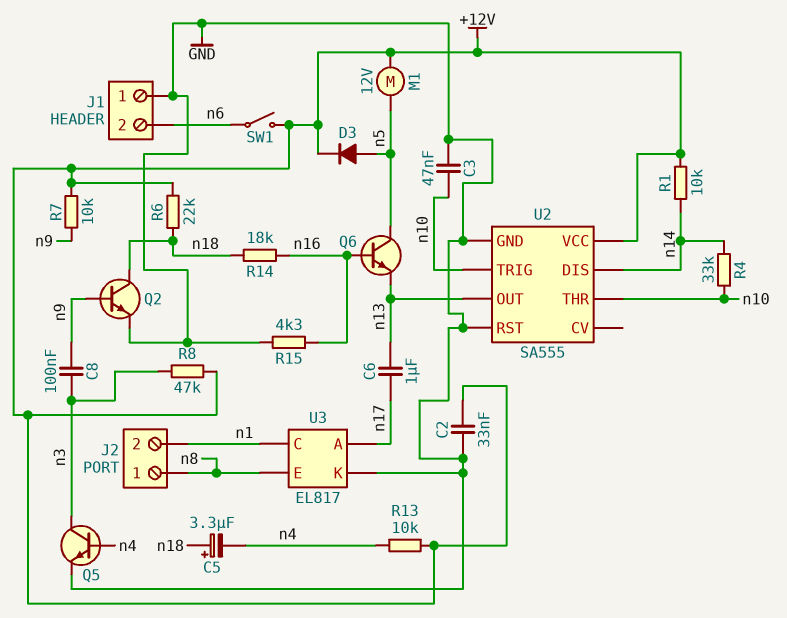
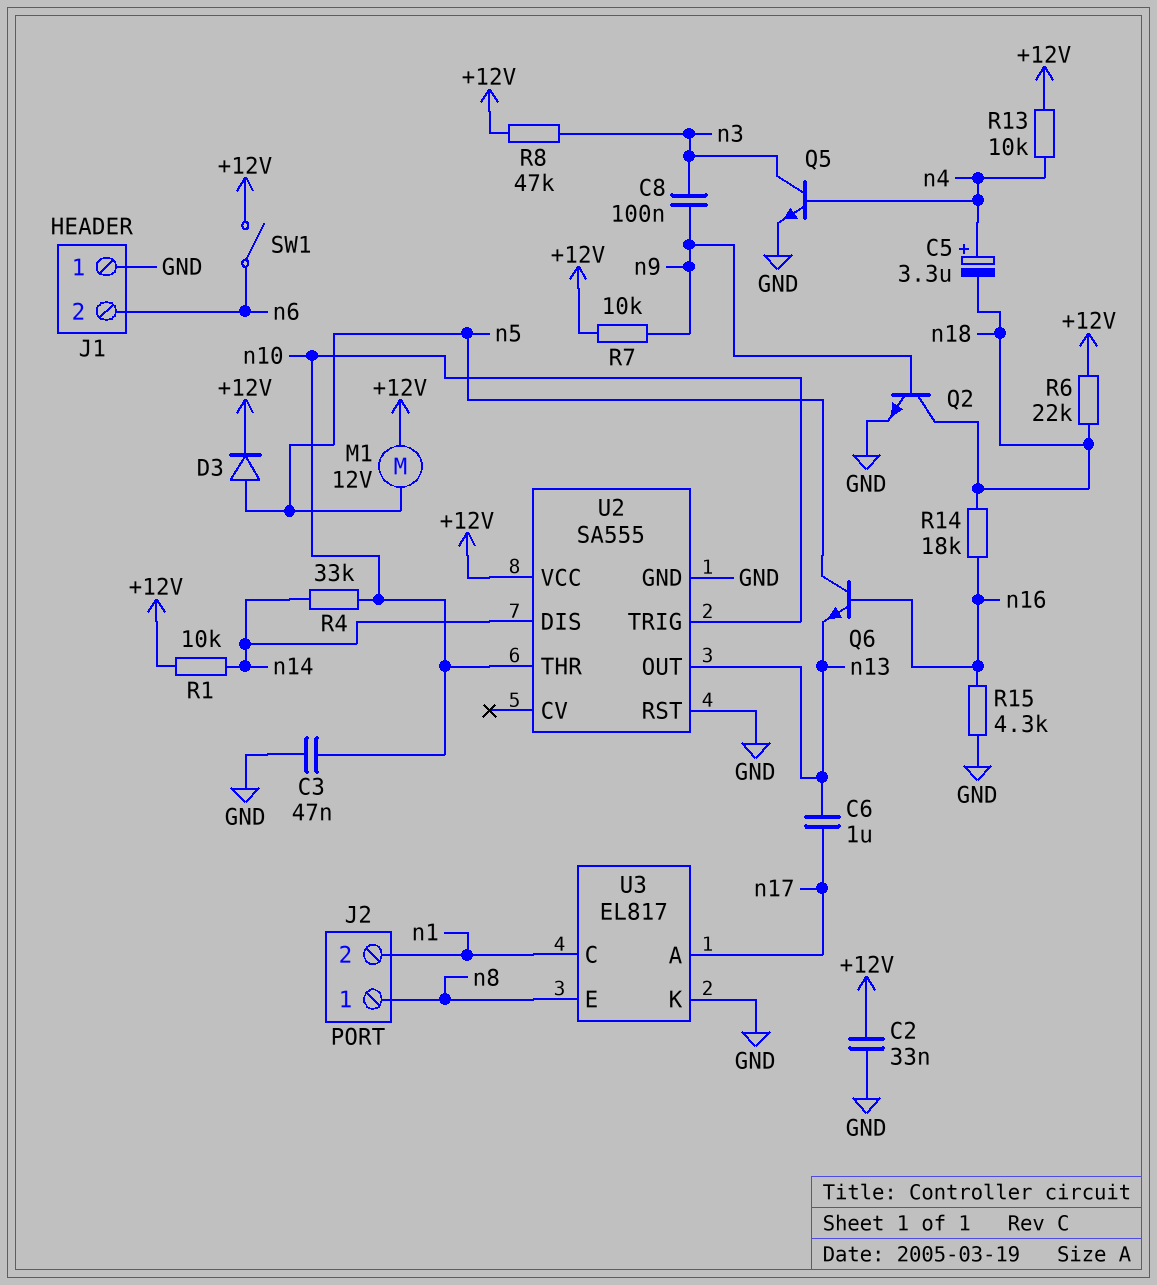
C5: 3.3uF (plus n18, minus n4) -> 3.3uF (plus n4, minus n18)

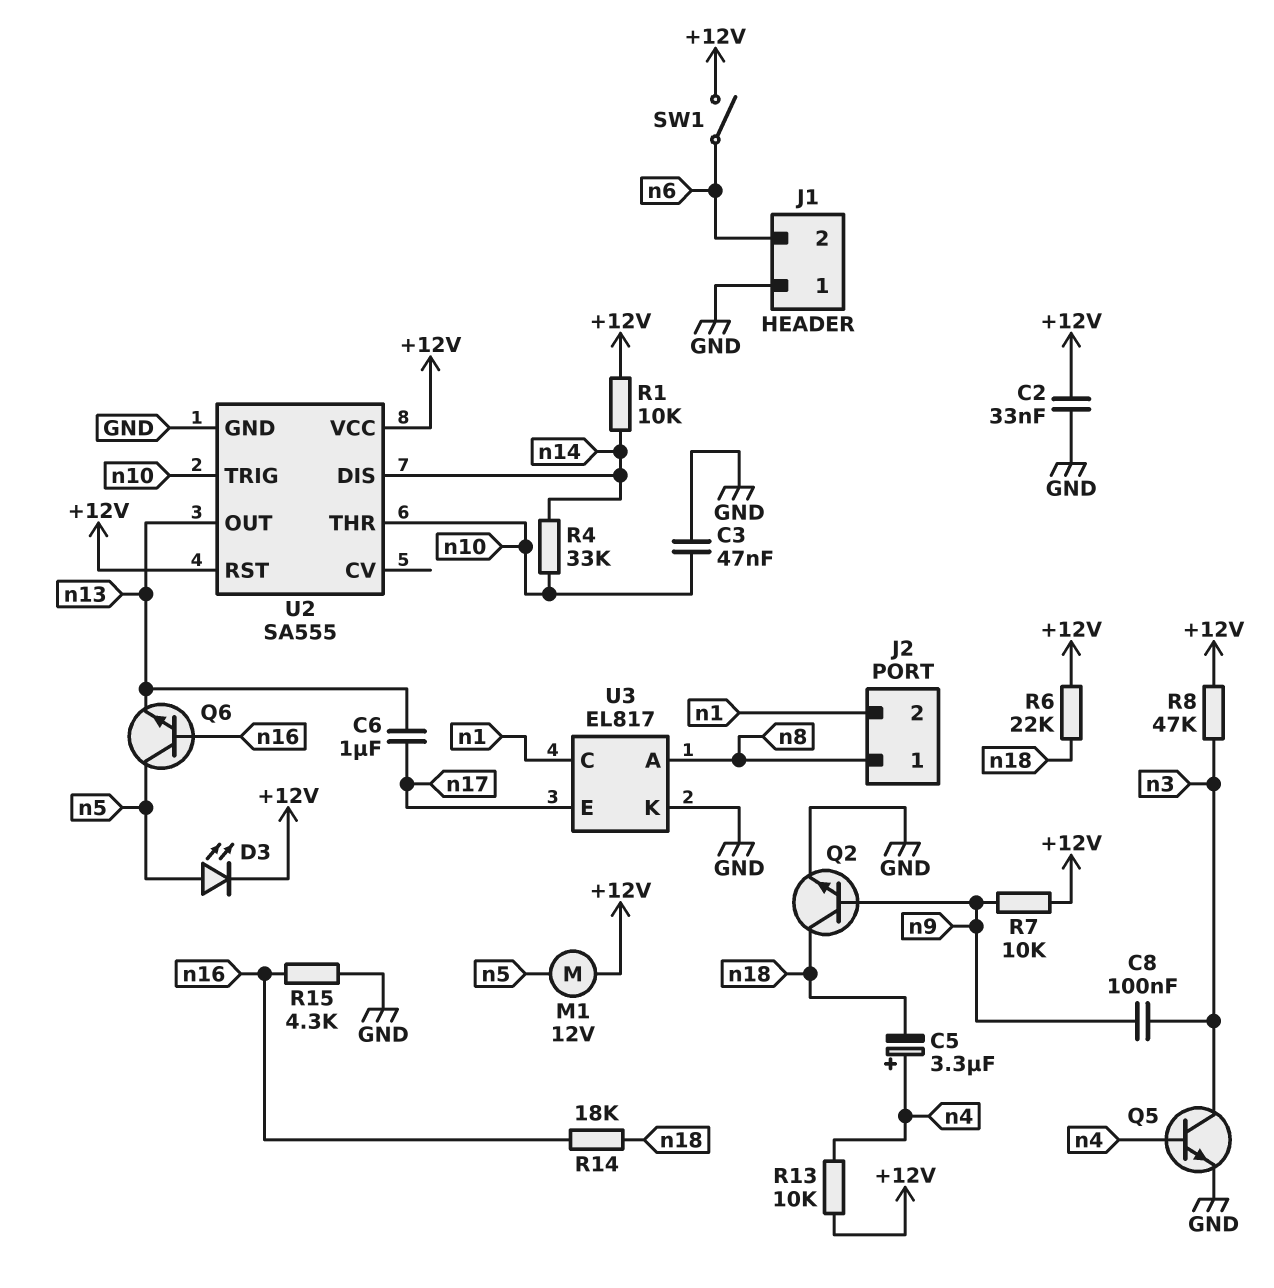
D3: diode (A n5, K +12V) -> LED (A n5, K +12V)
U2 pin RST: GND -> +12V
U3 pin A: n17 -> n8
U3 pin E: n8 -> n17

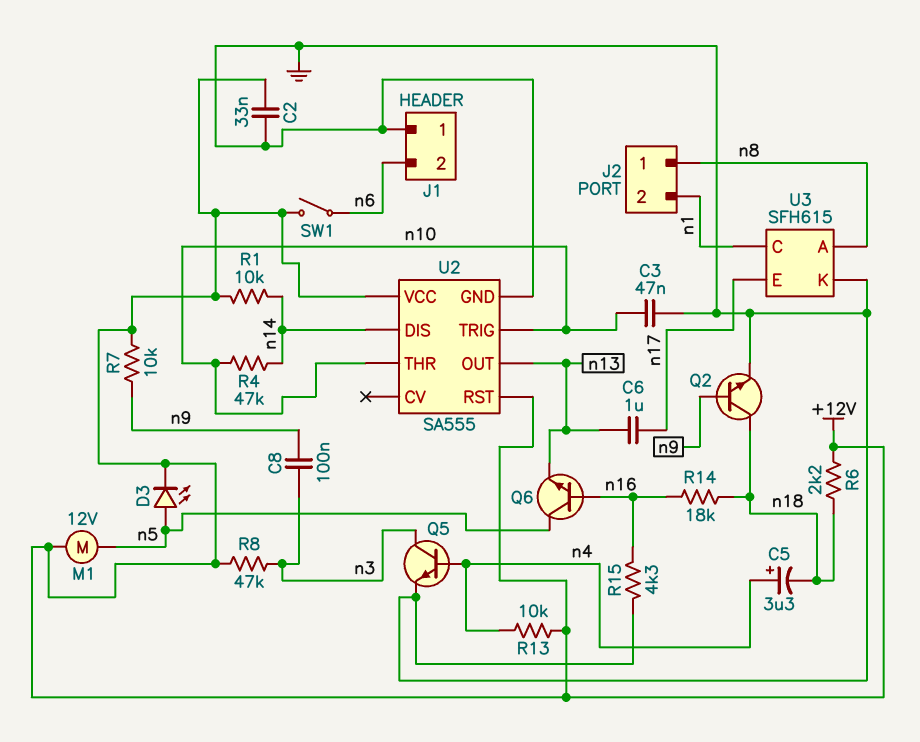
R4: 33k (n10, n14) -> 47k (n10, n14)
R6: 22k (+12V, n18) -> 2.2k (+12V, n18)
U3: EL817 -> SFH615

